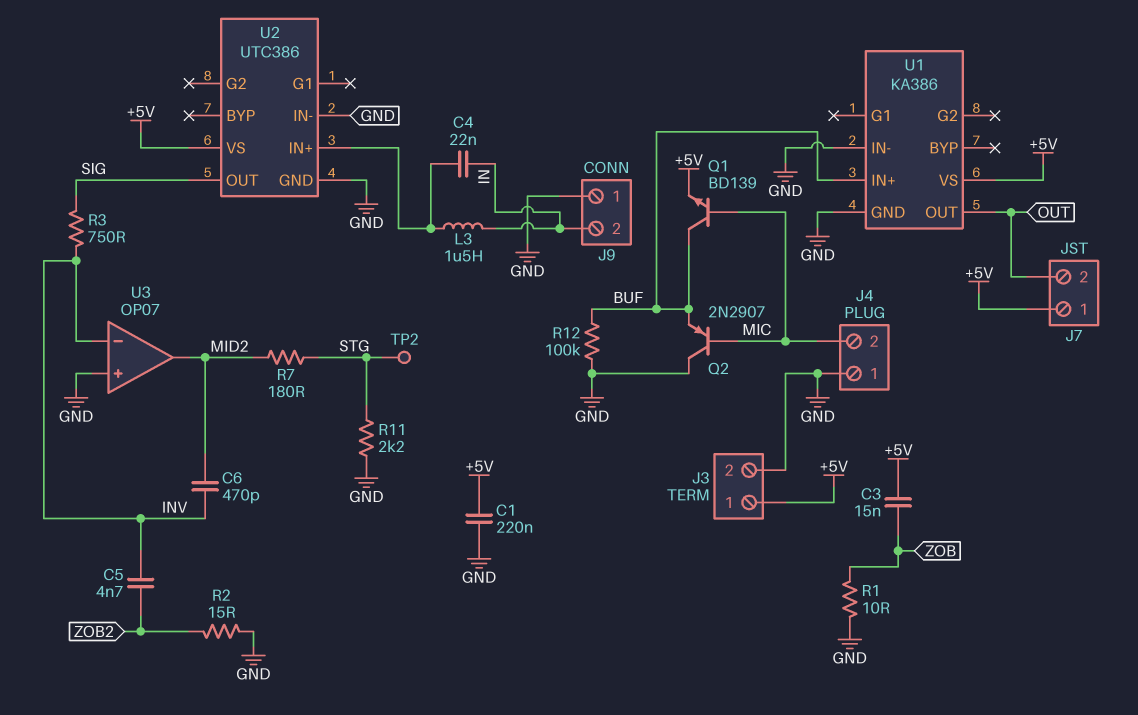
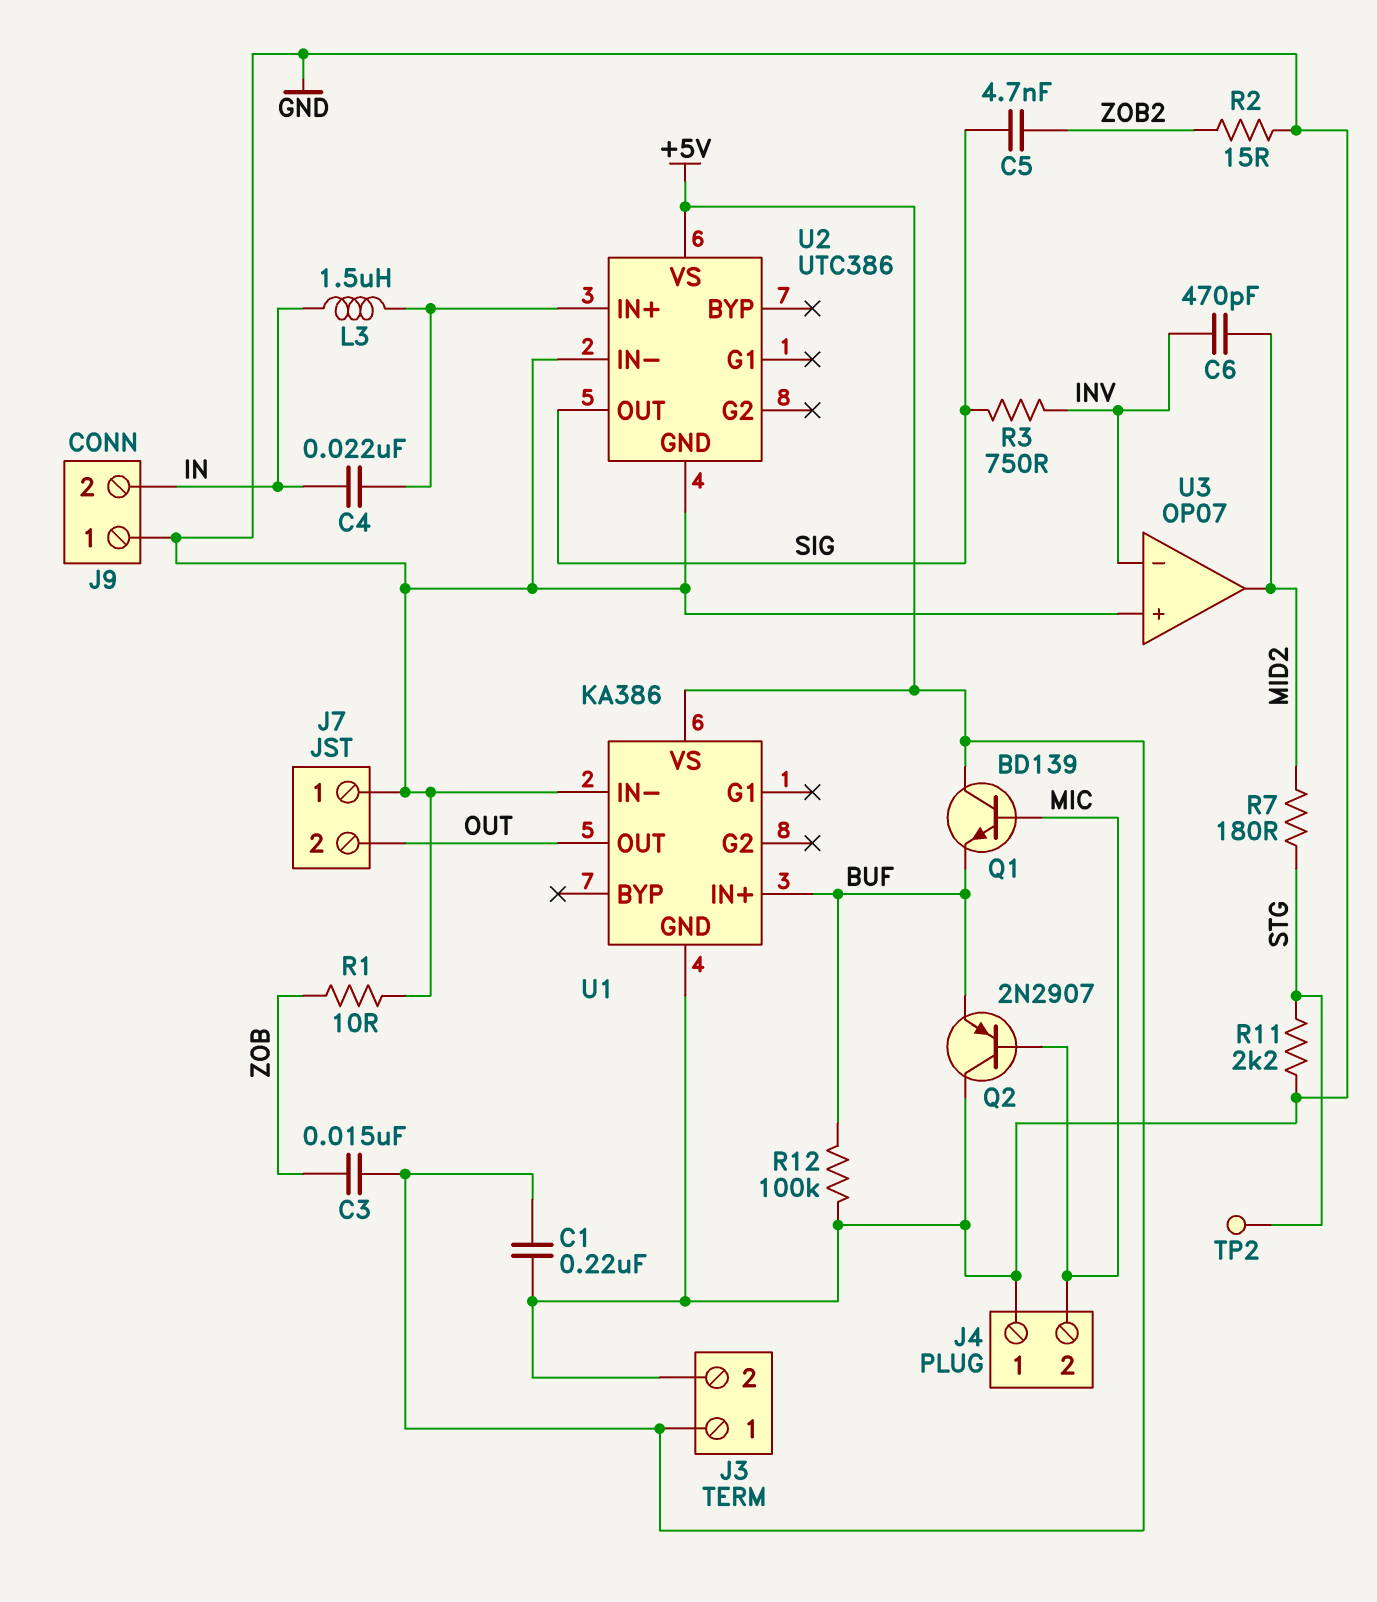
C5: 4.7nF (INV, ZOB2) -> 4.7nF (SIG, ZOB2)
J7 pin 1: +5V -> GND
Q1: NPN BD139 (B MIC, C BUF, E +5V) -> NPN BD139 (B MIC, C +5V, E BUF)

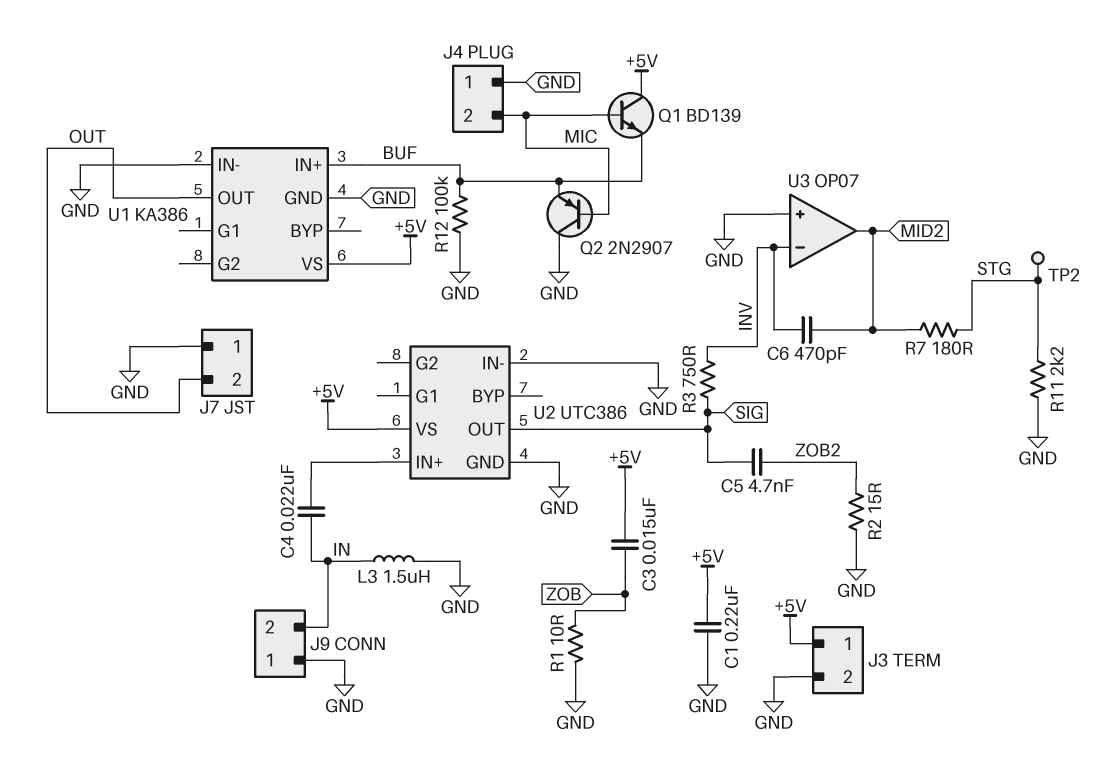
L3: 1.5uH (IN, U2/IN+) -> 1.5uH (GND, IN)

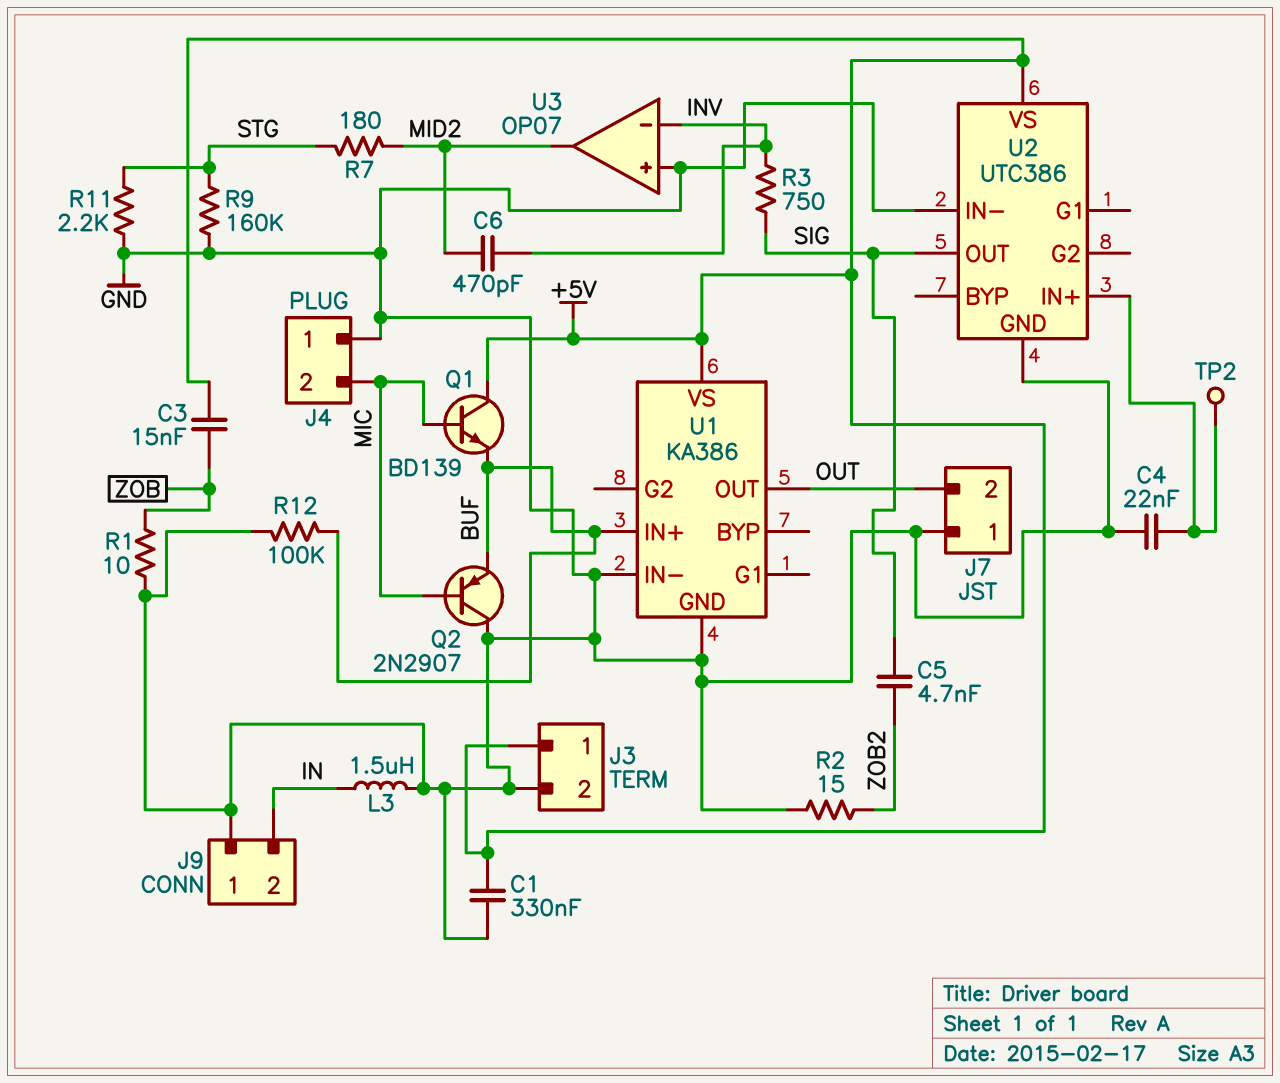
C1: 220nF (+5V, GND) -> 330nF (+5V, GND)
C4: 22nF (IN, U2/IN+) -> 22nF (GND, U2/IN+)
R9: none -> 160k (GND, STG)
TP2: test point (STG) -> test point (U2/IN+)

